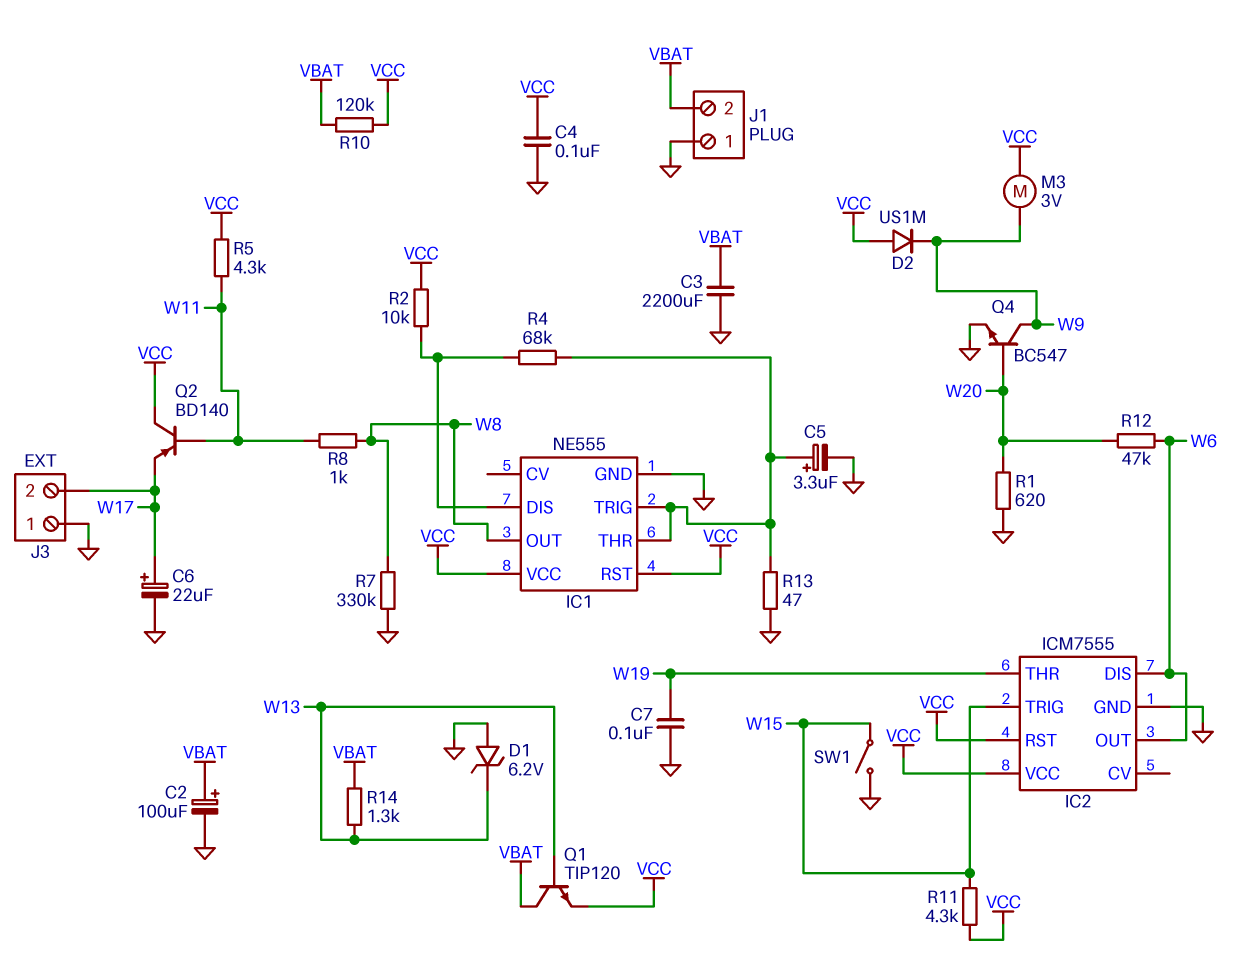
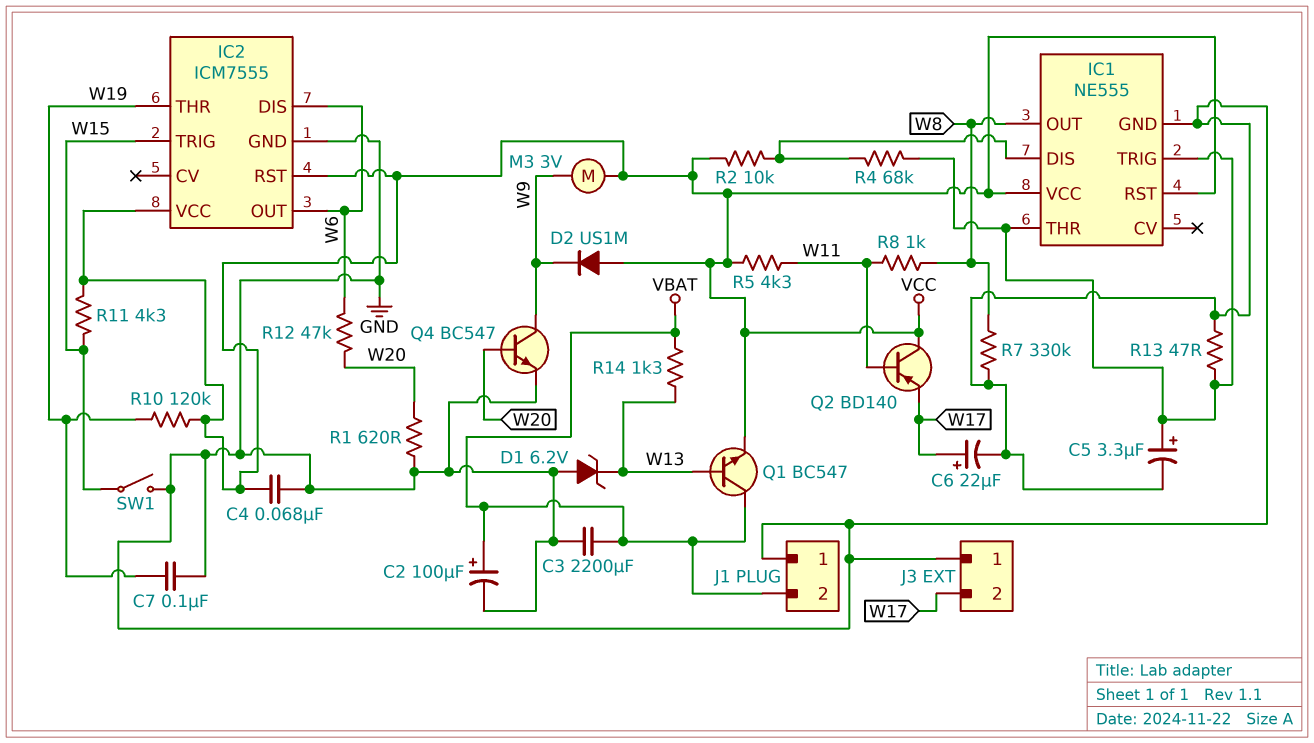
C4: 100nF (GND, VCC) -> 68nF (GND, VCC)
Q1: NPN TIP120 (B W13, C VBAT, E VCC) -> NPN BC547 (B W13, C VBAT, E VCC)
R10: 120k (VBAT, VCC) -> 120k (VCC, W19)

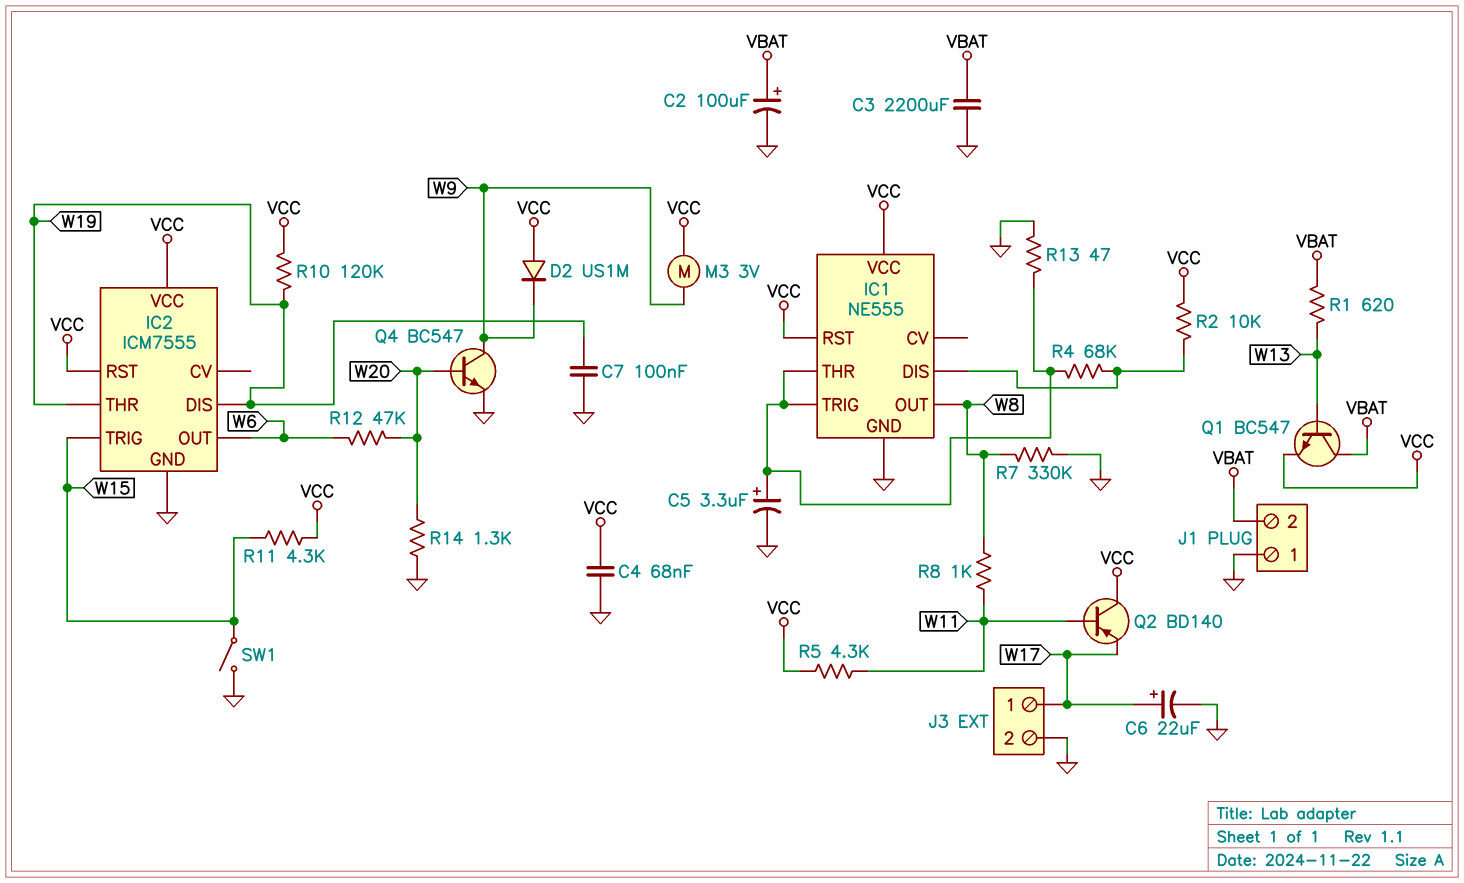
D1: zener 6.2V (A GND, K W13) -> none
IC2 pin DIS: W6 -> W19
J3 pin 1: GND -> W17
J3 pin 2: W17 -> GND
R1: 620 (GND, W20) -> 620 (VBAT, W13)
R14: 1.3k (VBAT, W13) -> 1.3k (GND, W20)

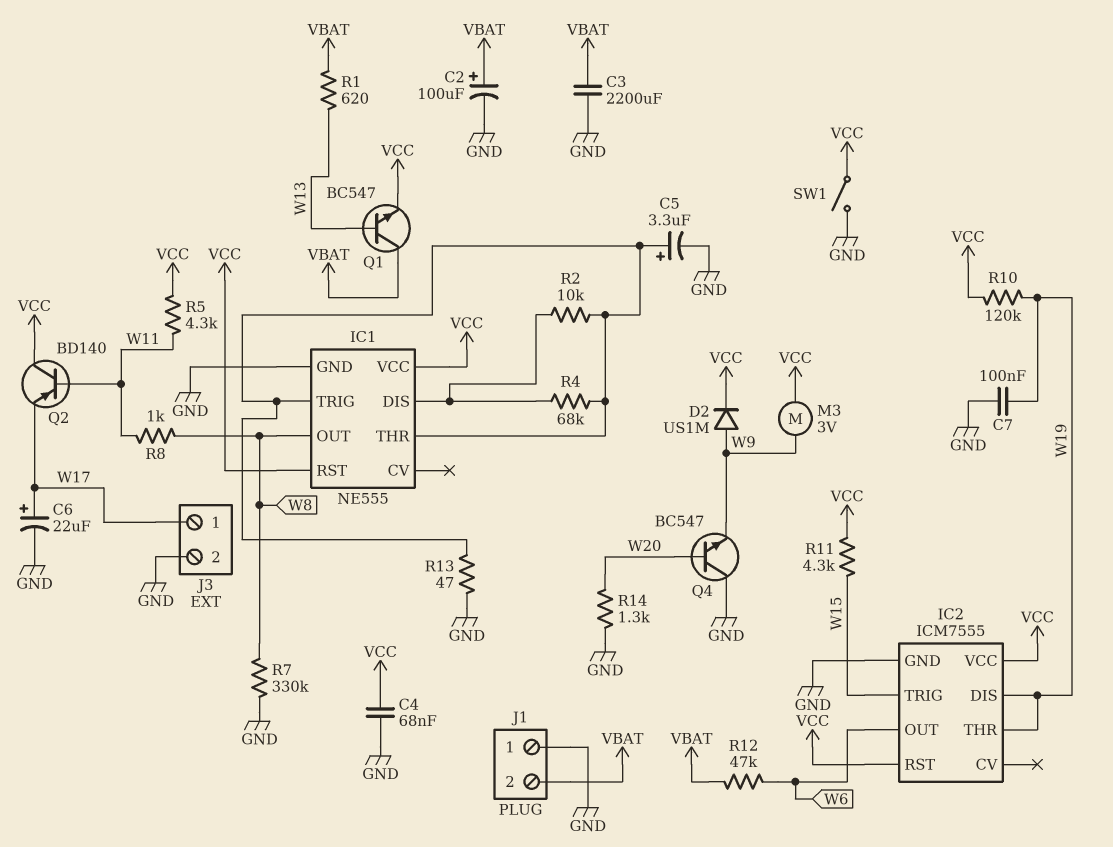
D2: diode US1M (A VCC, K W9) -> diode US1M (A W9, K VCC)
Q4: NPN BC547 (B W20, C W9, E GND) -> NPN BC547 (B W20, C GND, E W9)
R2: 10k (IC1/DIS, VCC) -> 10k (IC1/DIS, IC1/THR)
R12: 47k (W6, W20) -> 47k (VBAT, W6)
SW1: switch (GND, W15) -> switch (GND, VCC)

